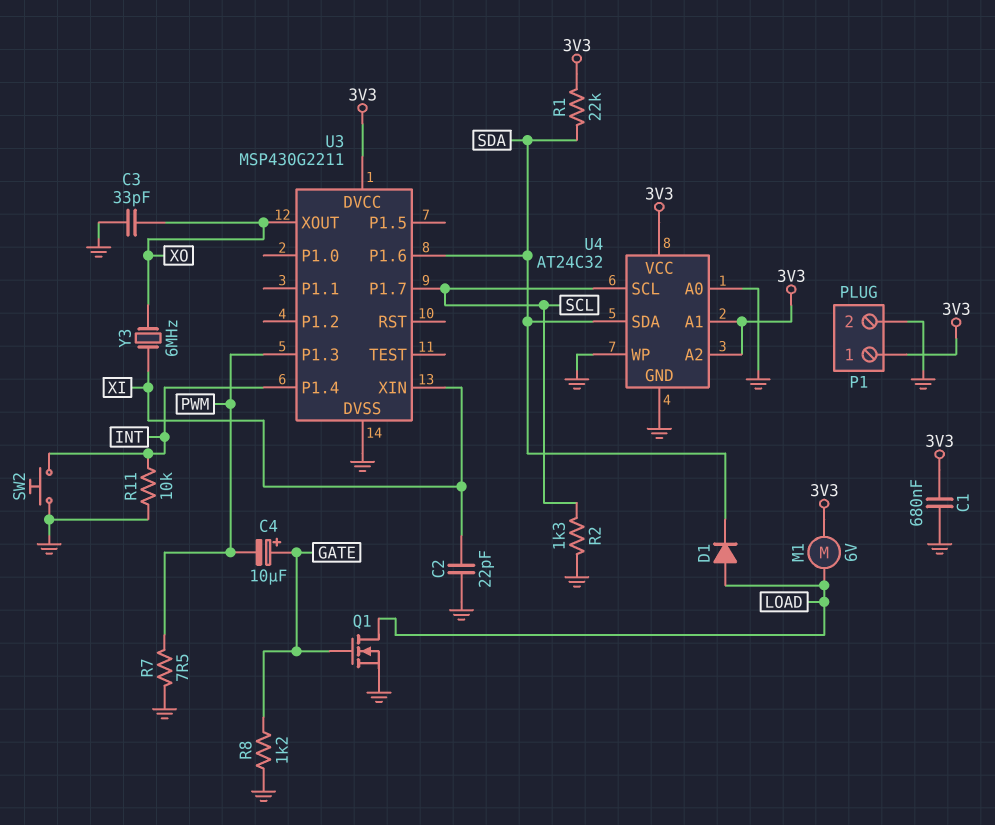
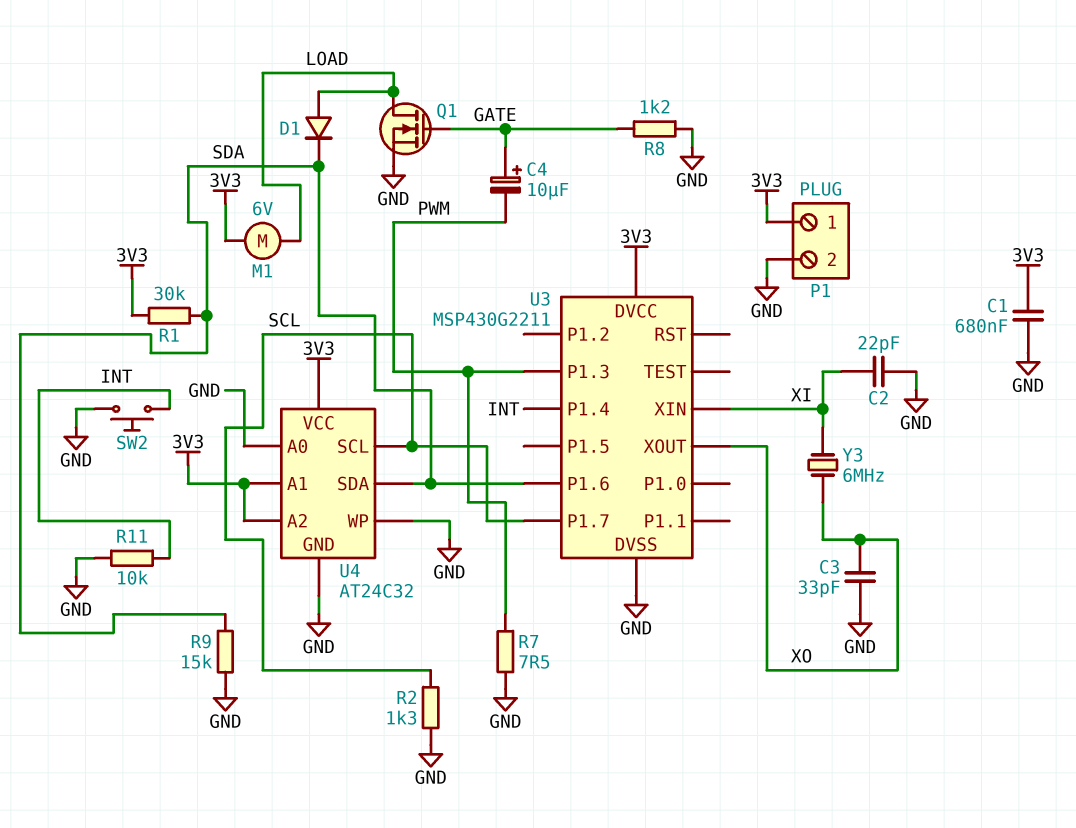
R1: 22k (3V3, SDA) -> 30k (3V3, SDA)
R9: none -> 15k (GND, SDA)

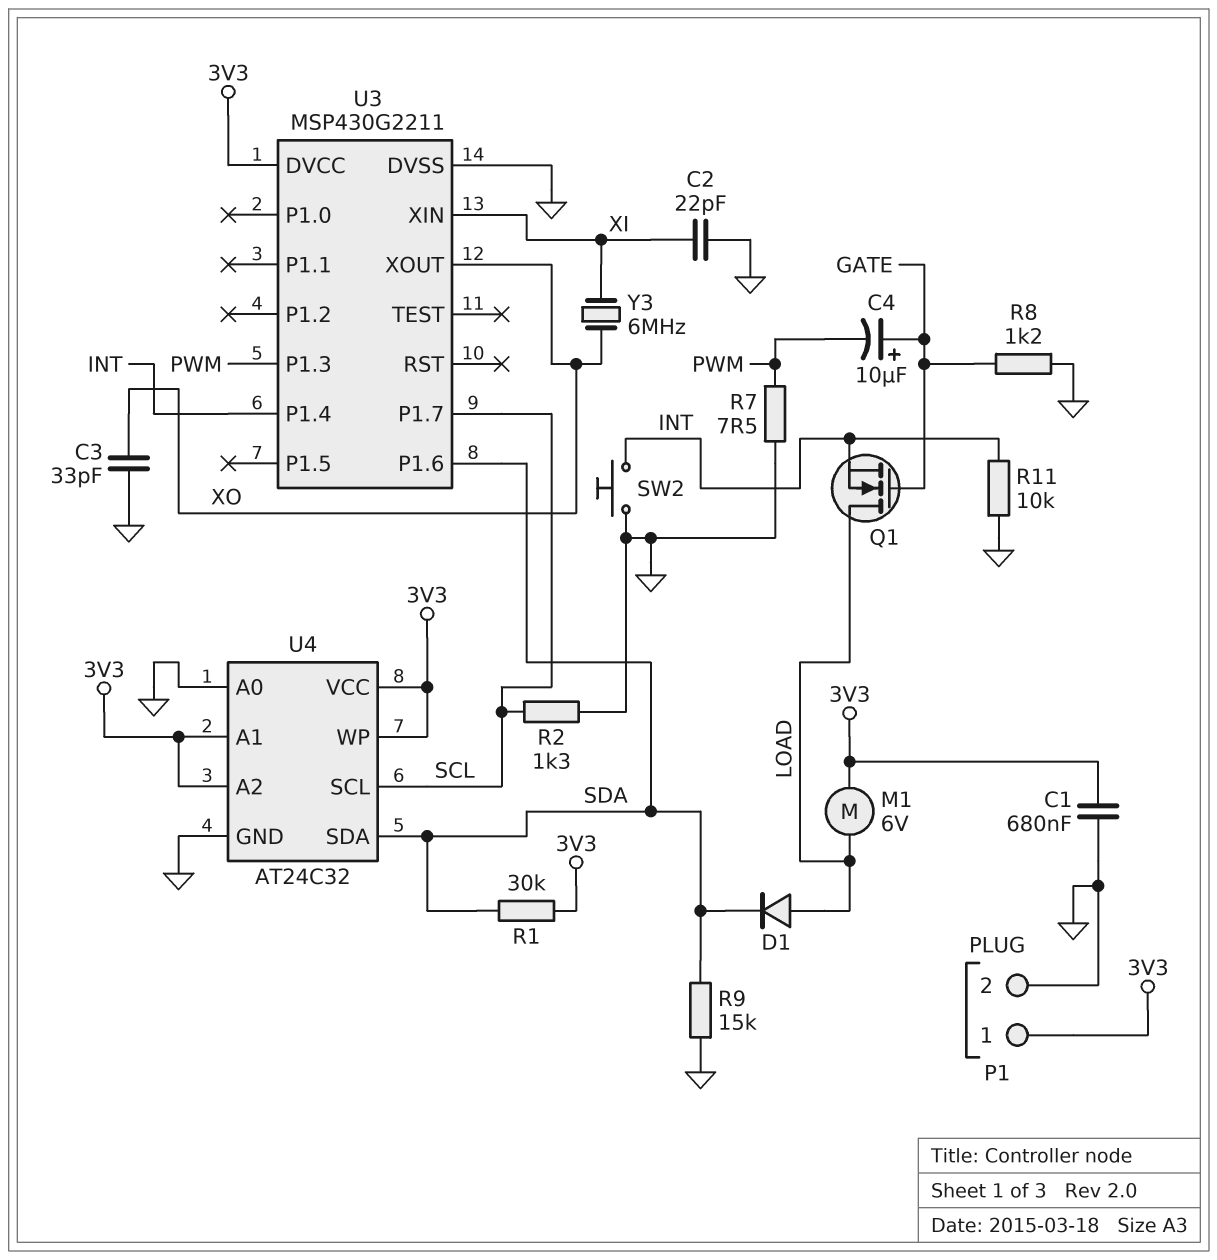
Q1: NMOS (G GATE, D LOAD, S GND) -> NMOS (G GATE, D LOAD, S INT)
U4 pin WP: GND -> 3V3

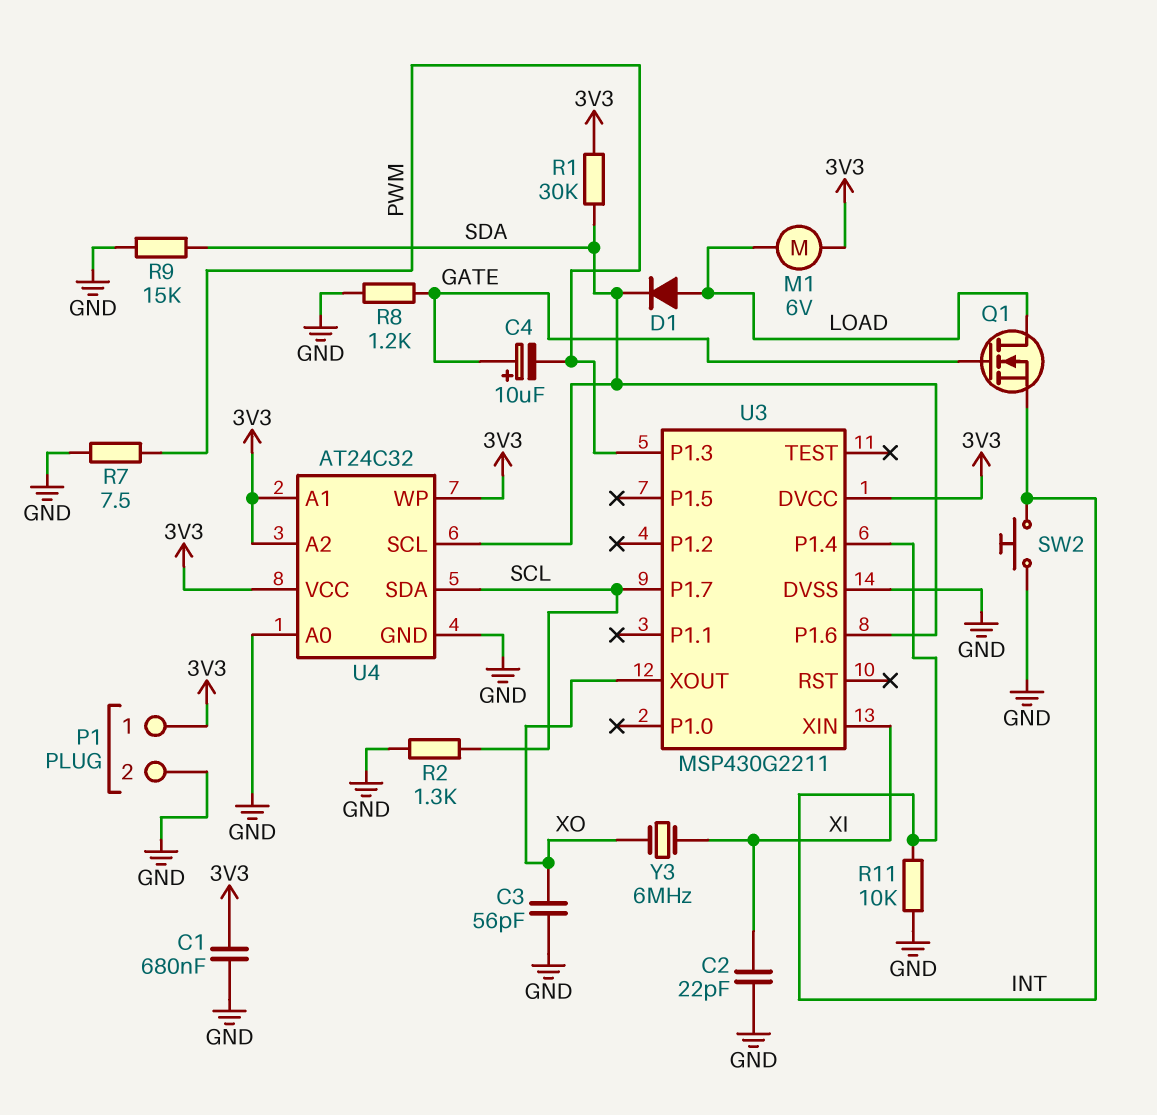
C3: 33pF (GND, XO) -> 56pF (GND, XO)
U4 pin SCL: SCL -> SDA
U4 pin SDA: SDA -> SCL

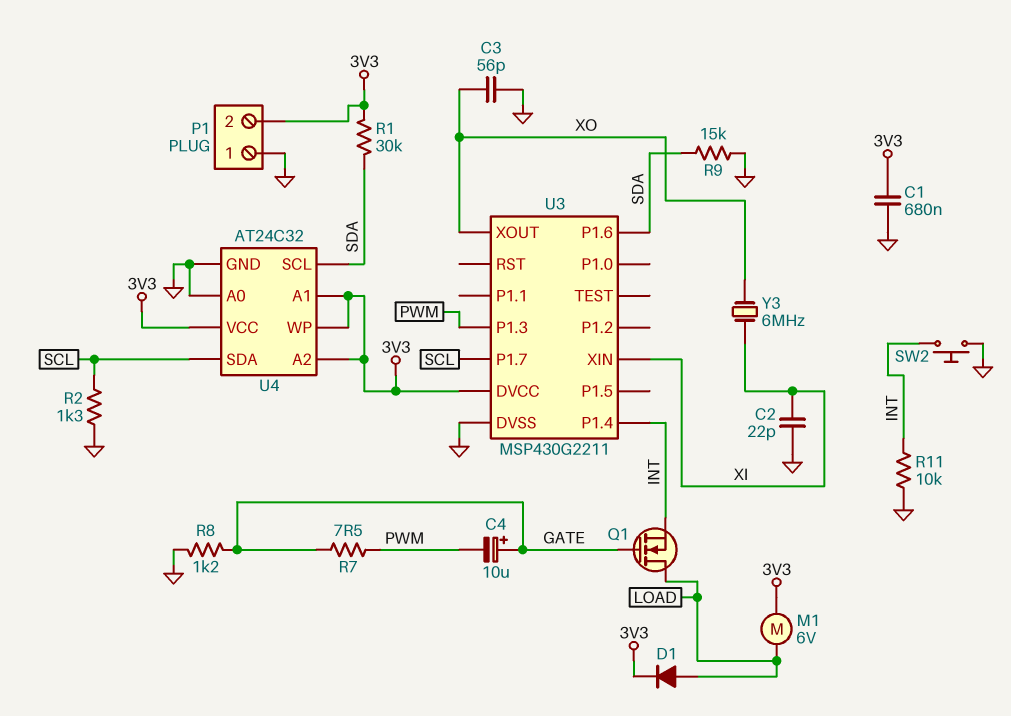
D1: diode (A LOAD, K SDA) -> diode (A LOAD, K 3V3)
P1 pin 1: 3V3 -> GND
P1 pin 2: GND -> 3V3
R7: 7.5 (GND, PWM) -> 7.5 (GATE, PWM)

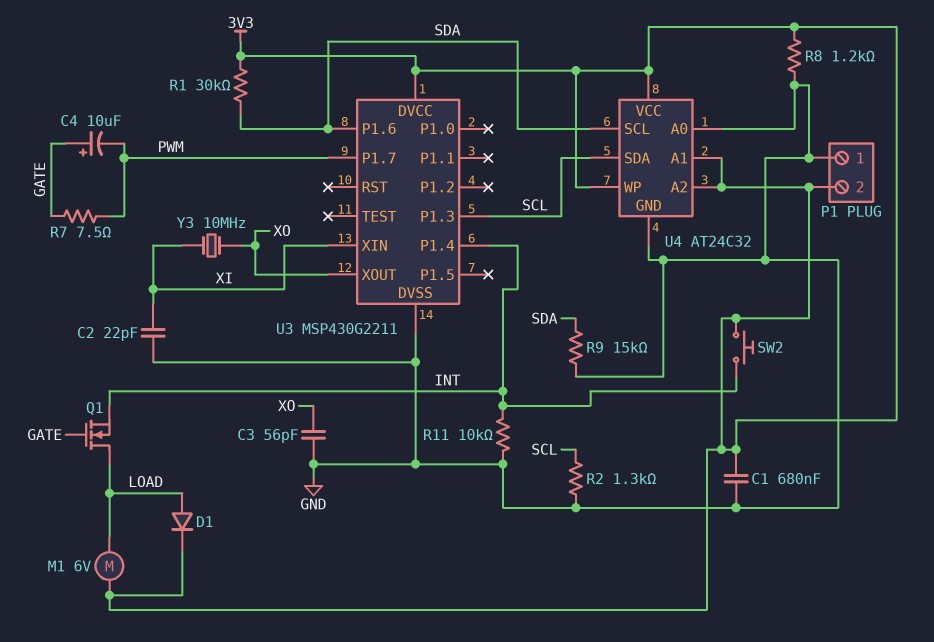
R8: 1.2k (GATE, GND) -> 1.2k (3V3, GND)
SW2: button (GND, INT) -> button (3V3, INT)
U3 pin P1.3: PWM -> SCL
U3 pin P1.7: SCL -> PWM
Y3: 6MHz (XI, XO) -> 10MHz (XI, XO)

